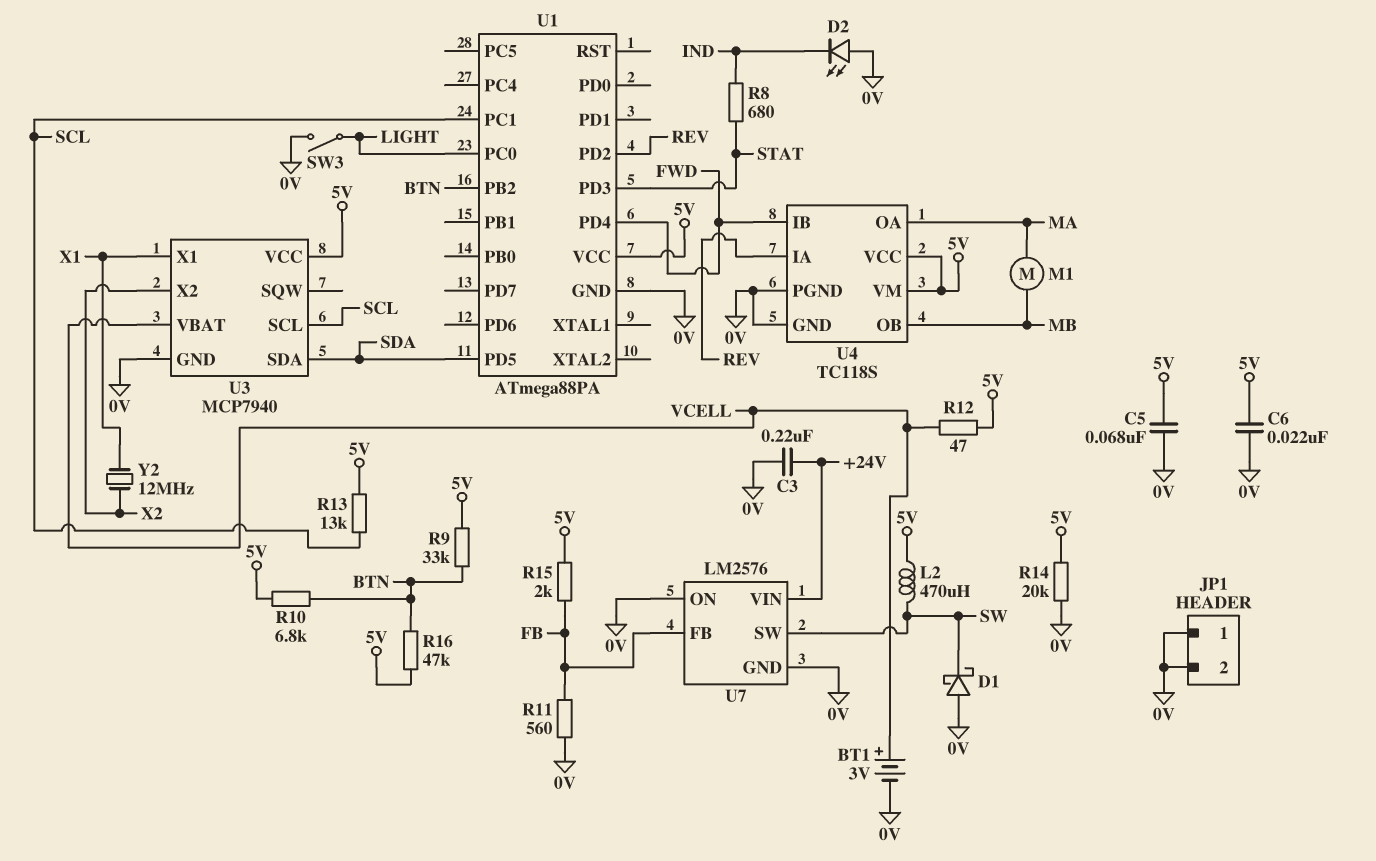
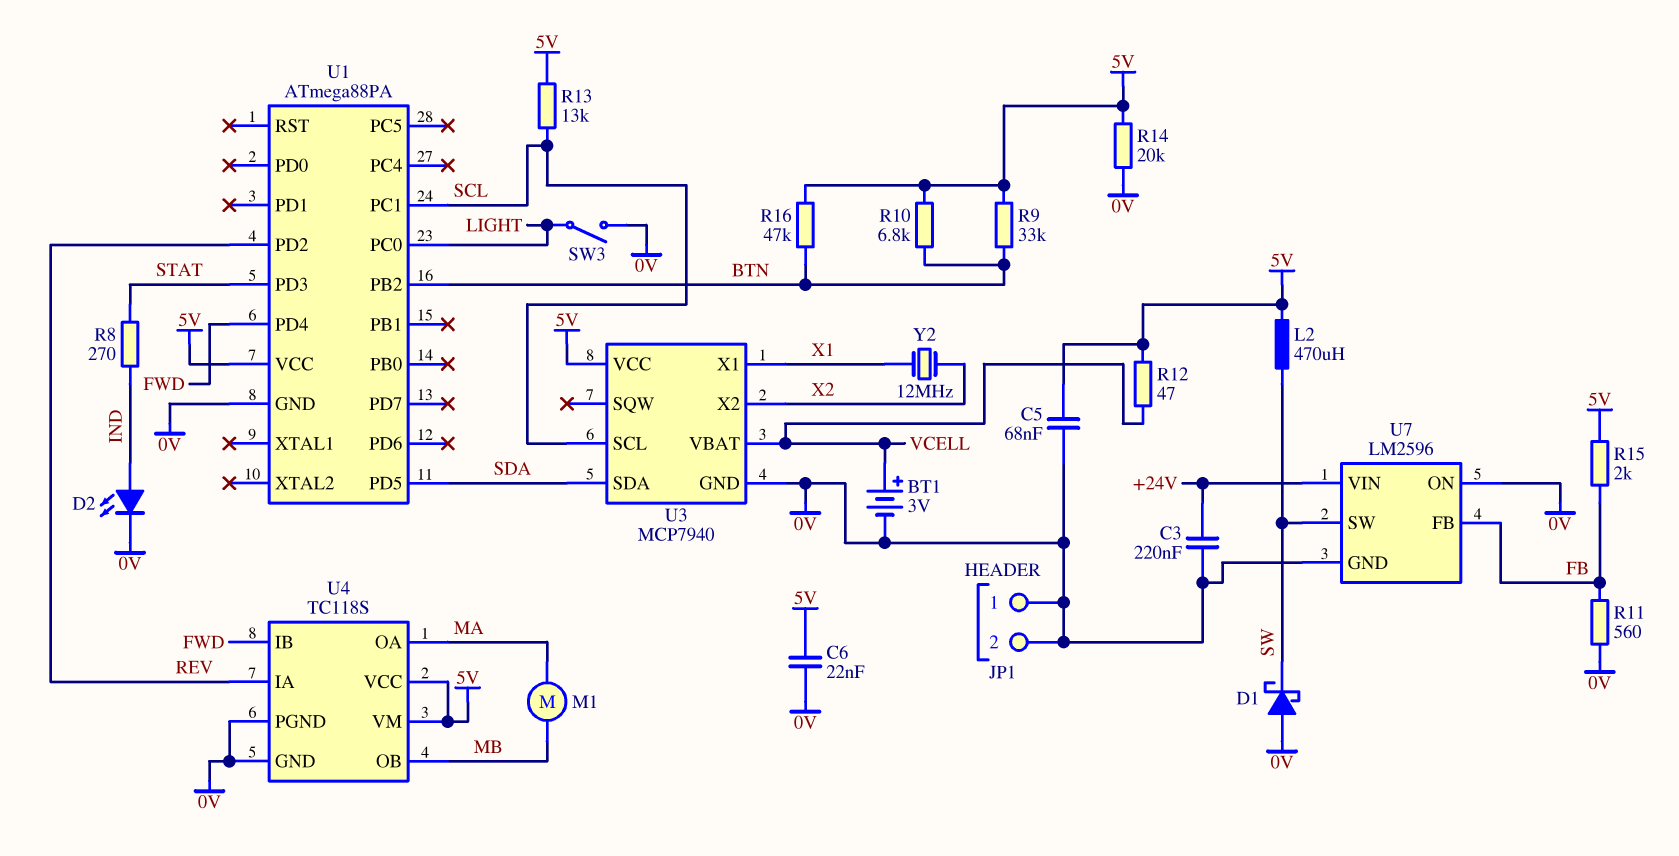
D2: LED (A 0V, K IND) -> LED (A IND, K 0V)
R8: 680 (IND, STAT) -> 270 (IND, STAT)
U7: LM2576 -> LM2596

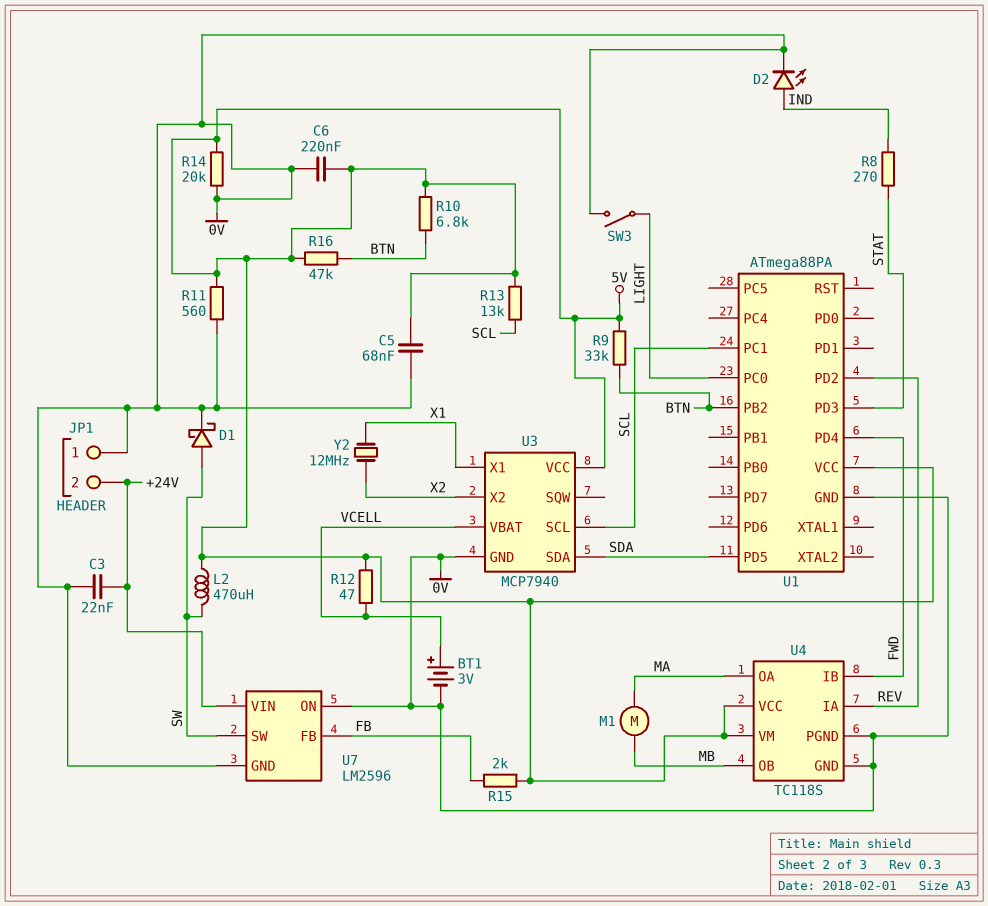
C3: 220nF (+24V, 0V) -> 22nF (+24V, 0V)
C6: 22nF (0V, 5V) -> 220nF (0V, 5V)
D1: schottky (A 0V, K SW) -> schottky (A SW, K 0V)
JP1 pin 2: 0V -> +24V
R11: 560 (0V, FB) -> 560 (0V, 5V)

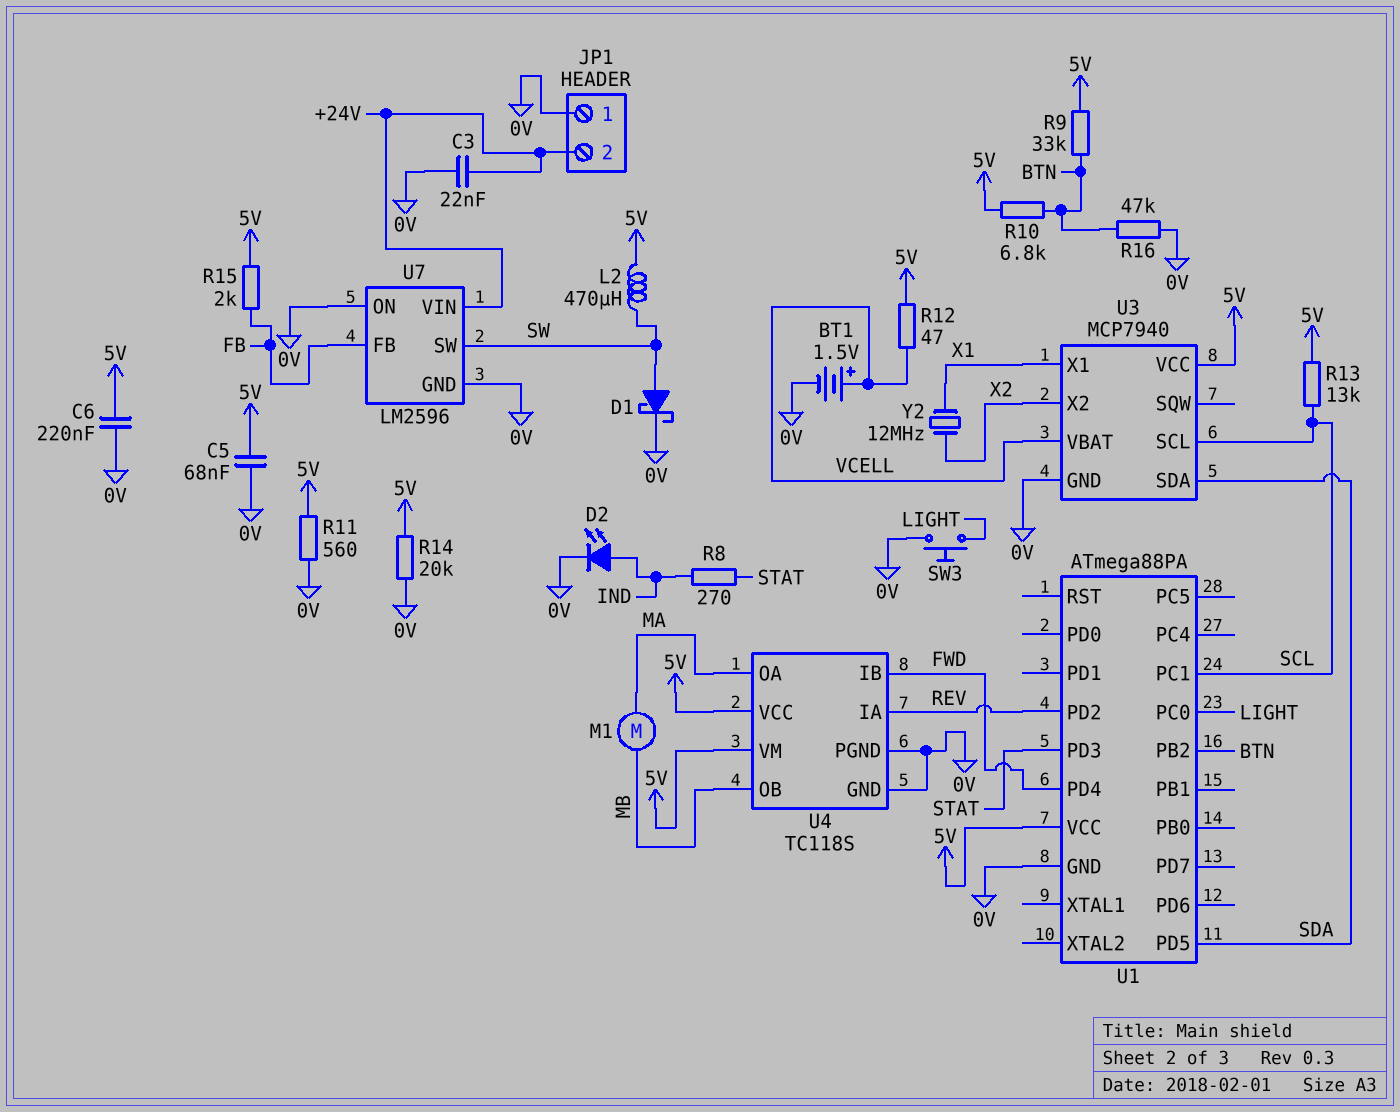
BT1: 3V (plus VCELL, minus 0V) -> 1.5V (plus VCELL, minus 0V)
R16: 47k (5V, BTN) -> 47k (0V, BTN)
SW3: switch (0V, LIGHT) -> button (0V, LIGHT)

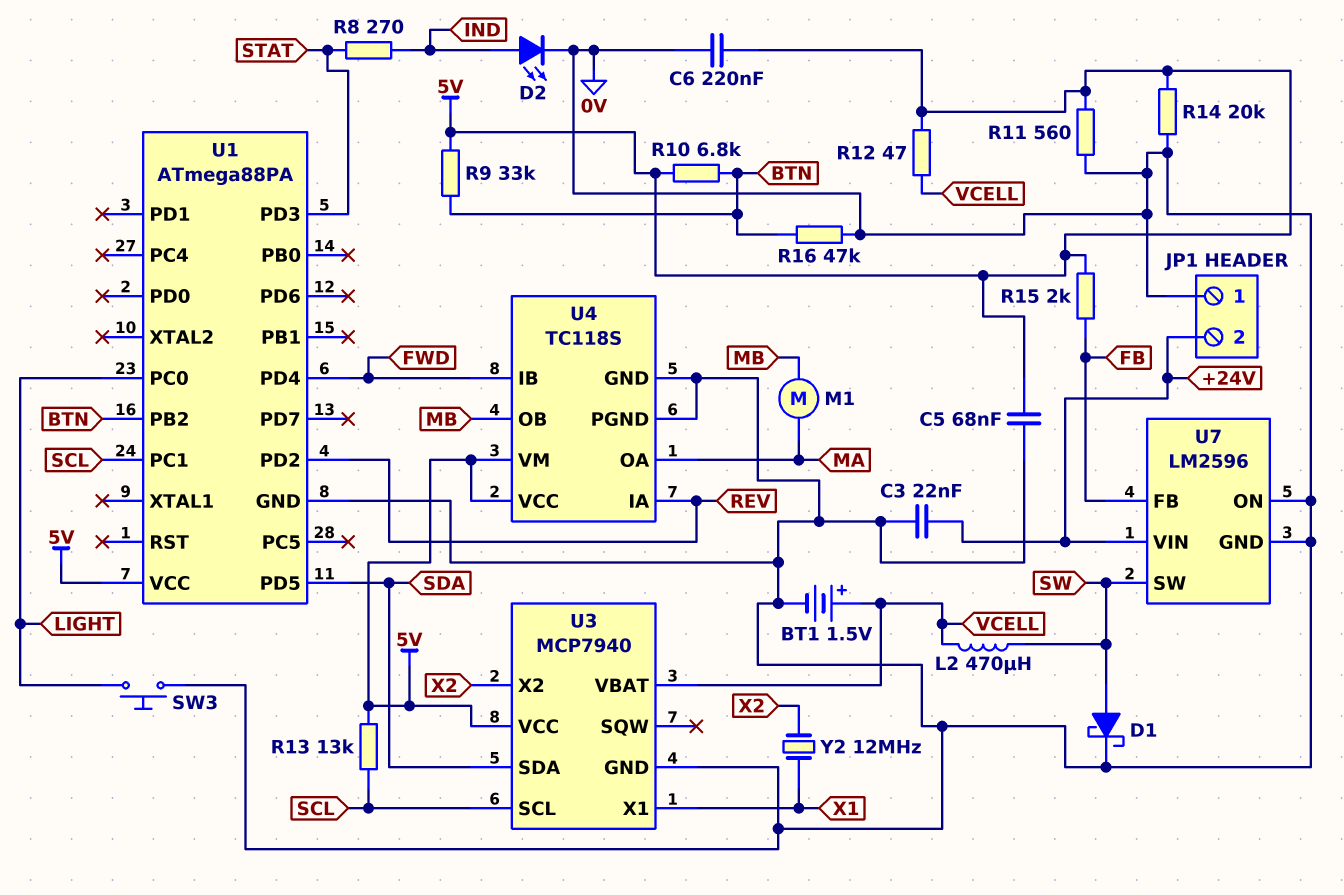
L2: 470uH (5V, SW) -> 470uH (SW, VCELL)

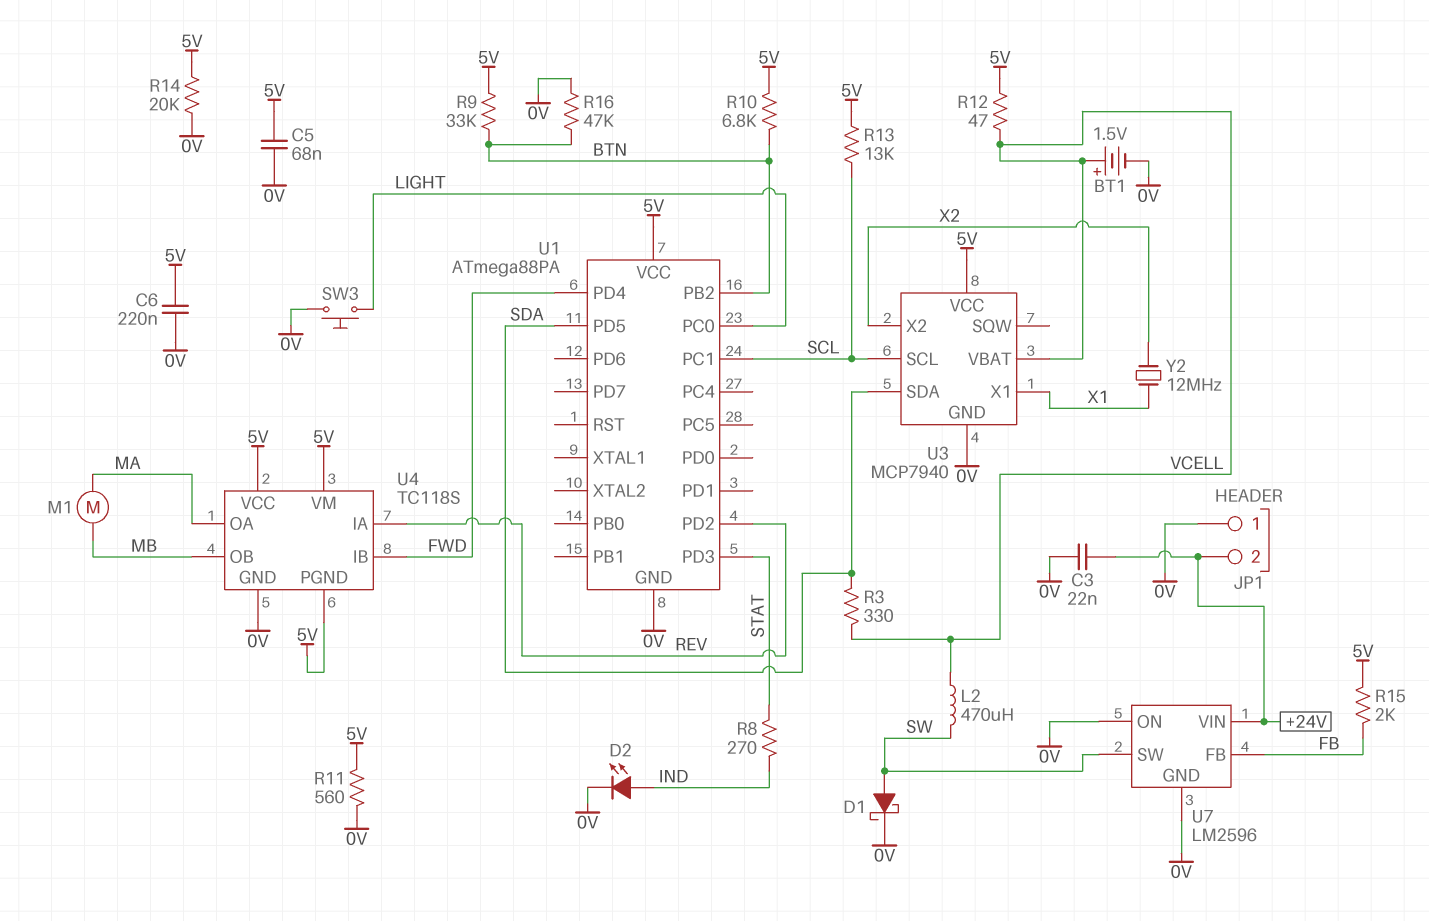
R3: none -> 330 (SDA, VCELL)
U4 pin PGND: 0V -> 5V

